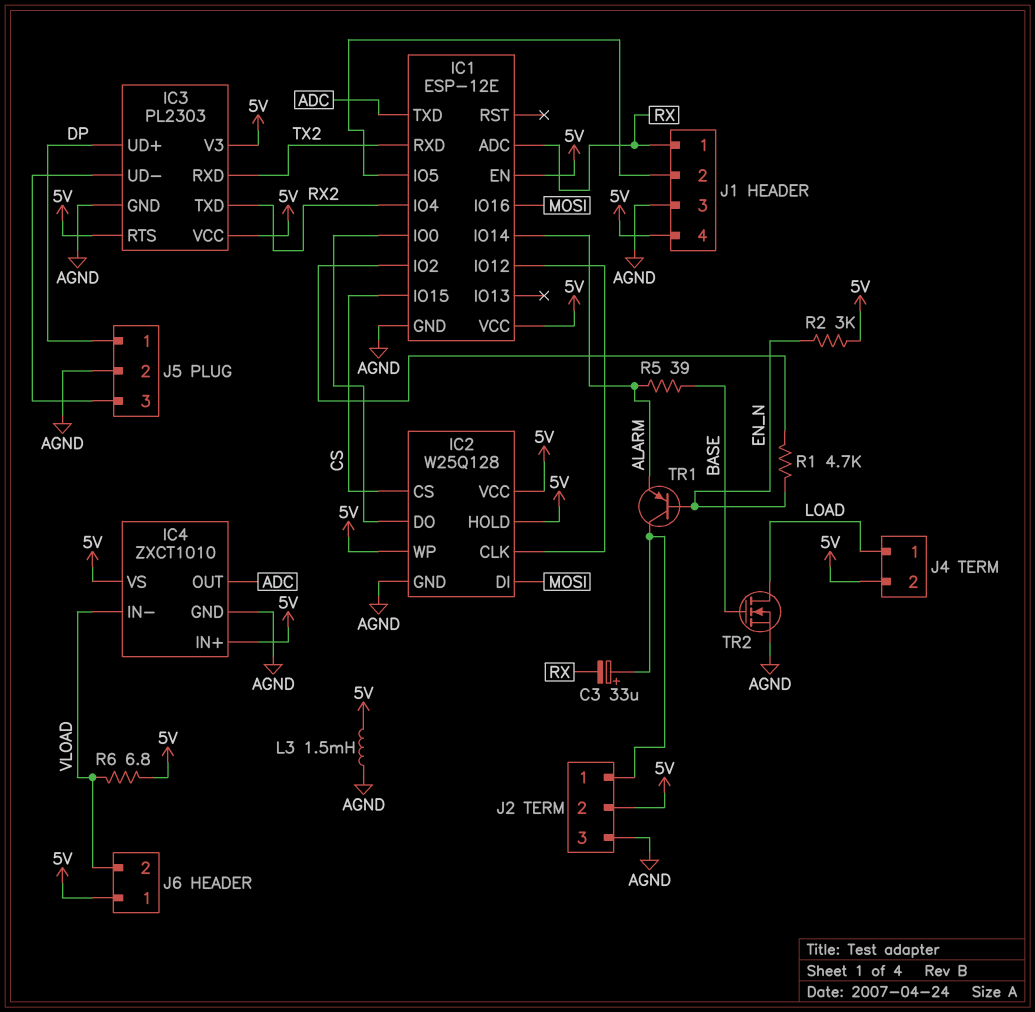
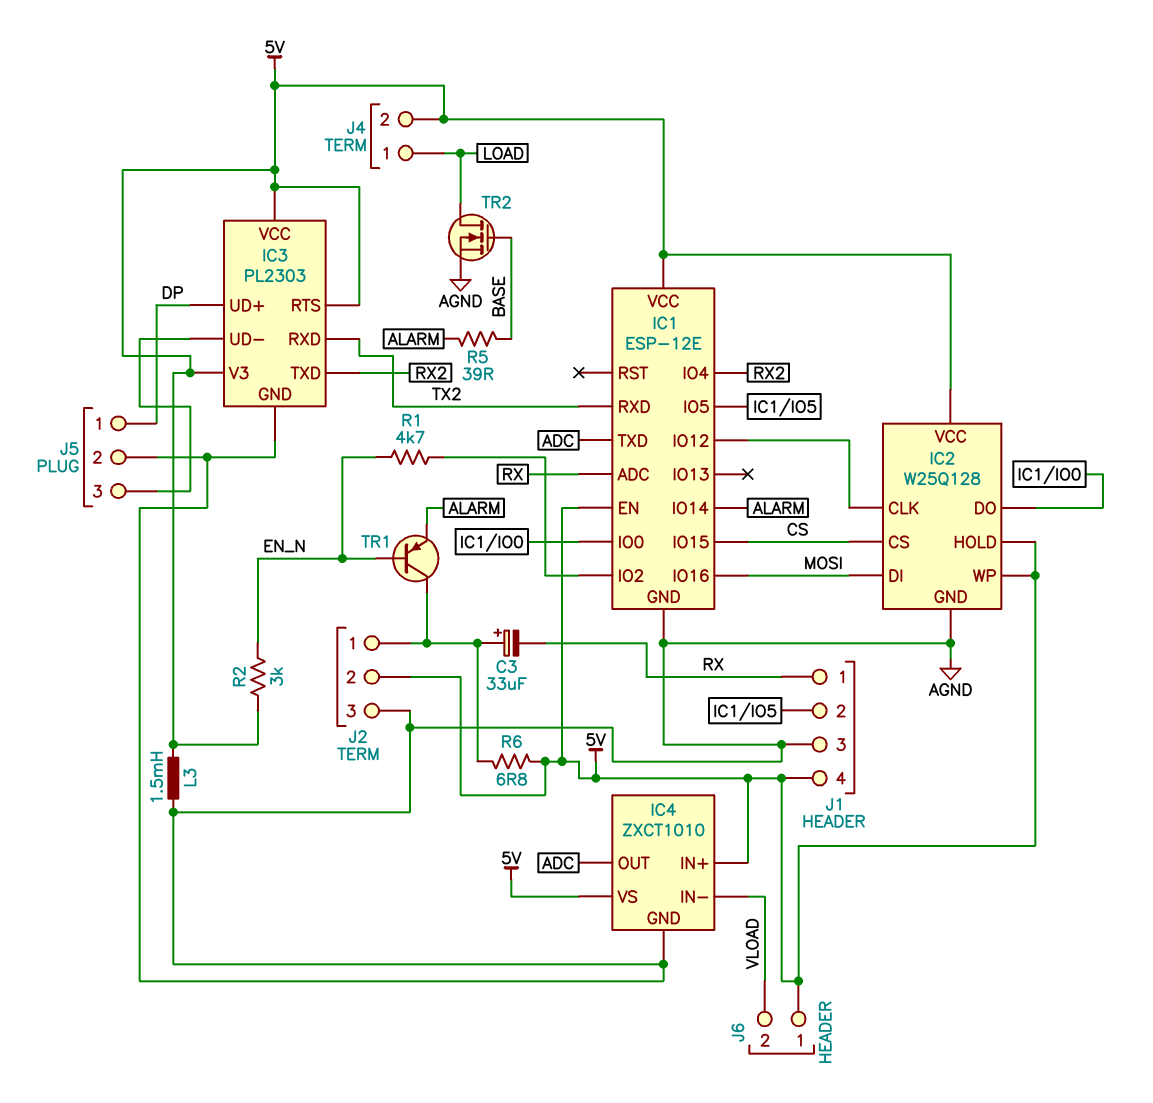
R6: 6.8 (5V, VLOAD) -> 6.8 (5V, J2/1)

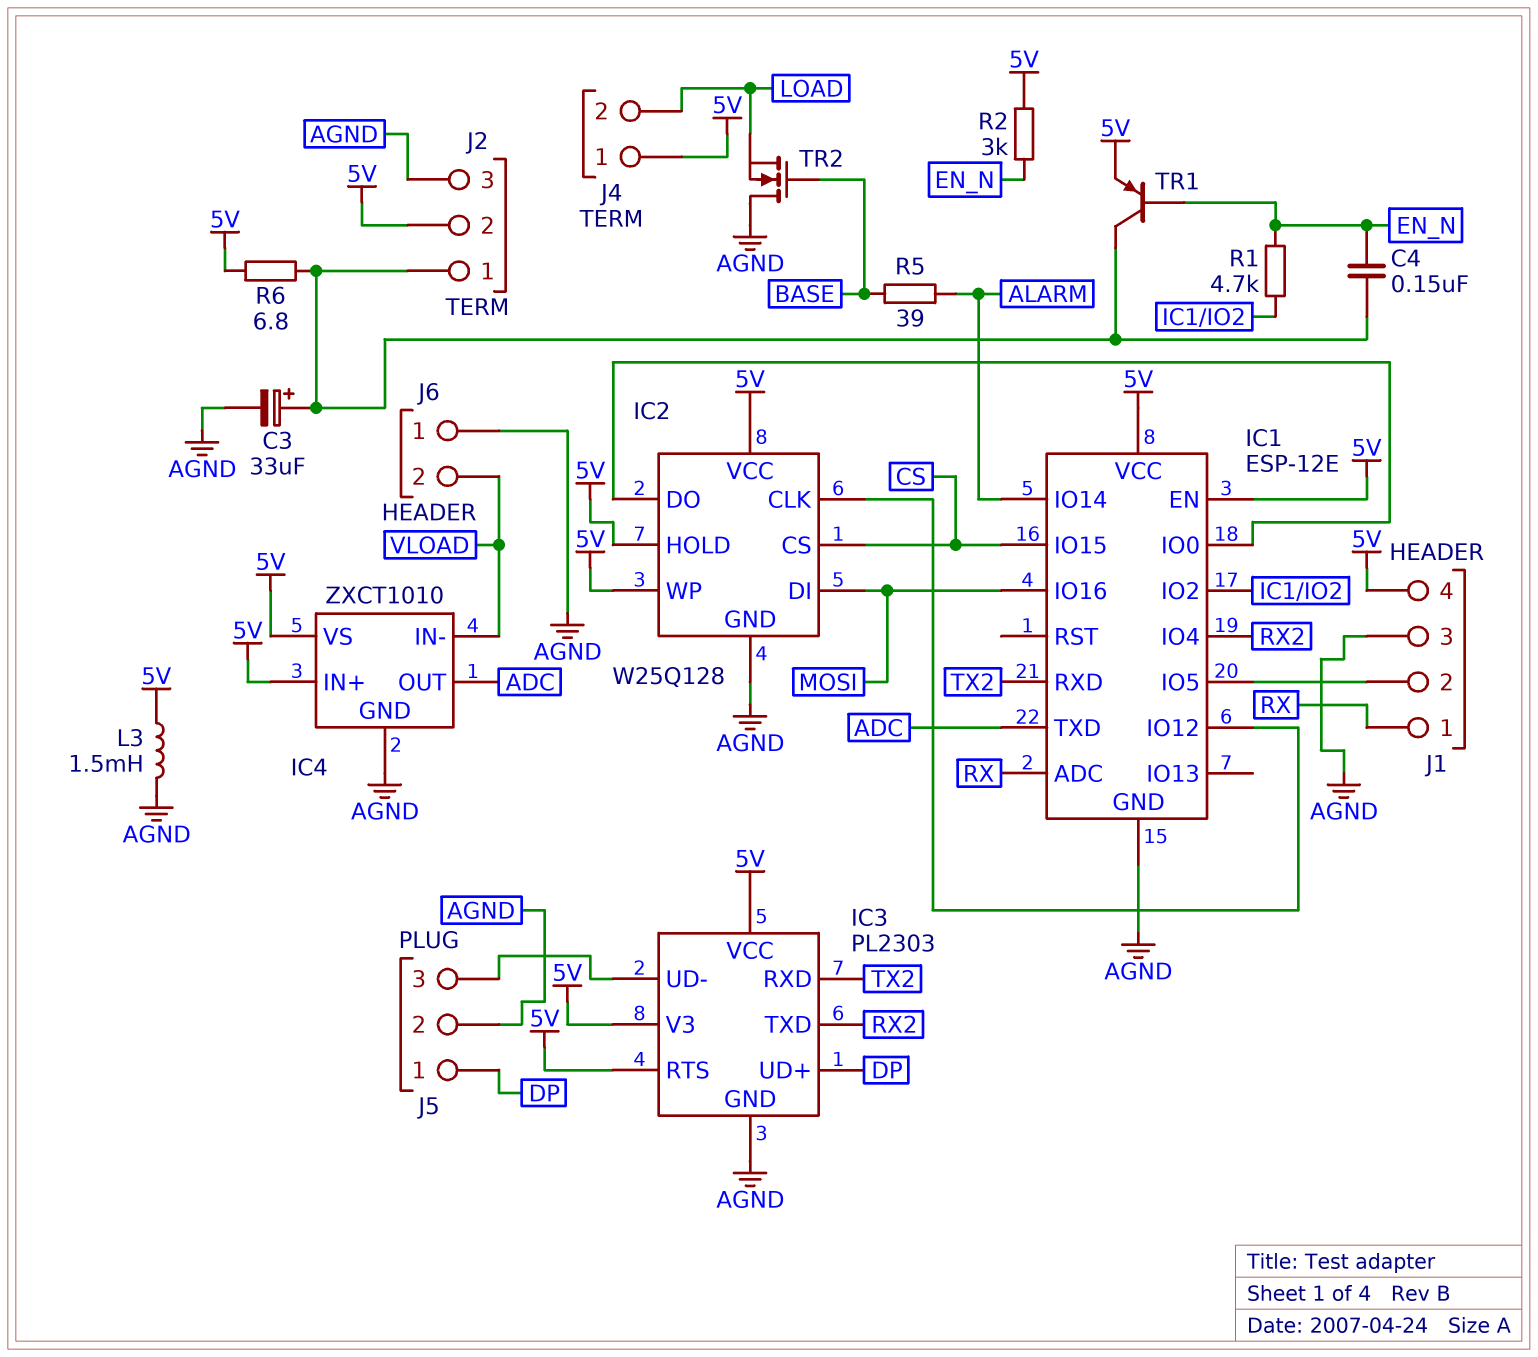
C3: 33uF (plus J2/1, minus RX) -> 33uF (plus J2/1, minus AGND)
C4: none -> 150nF (EN_N, J2/1)
J4 pin 1: LOAD -> 5V
J4 pin 2: 5V -> LOAD
J6 pin 1: 5V -> AGND
TR1: PNP (B EN_N, C J2/1, E ALARM) -> PNP (B EN_N, C J2/1, E 5V)
TR2: NMOS (G BASE, D LOAD, S AGND) -> NMOS (G BASE, D AGND, S LOAD)

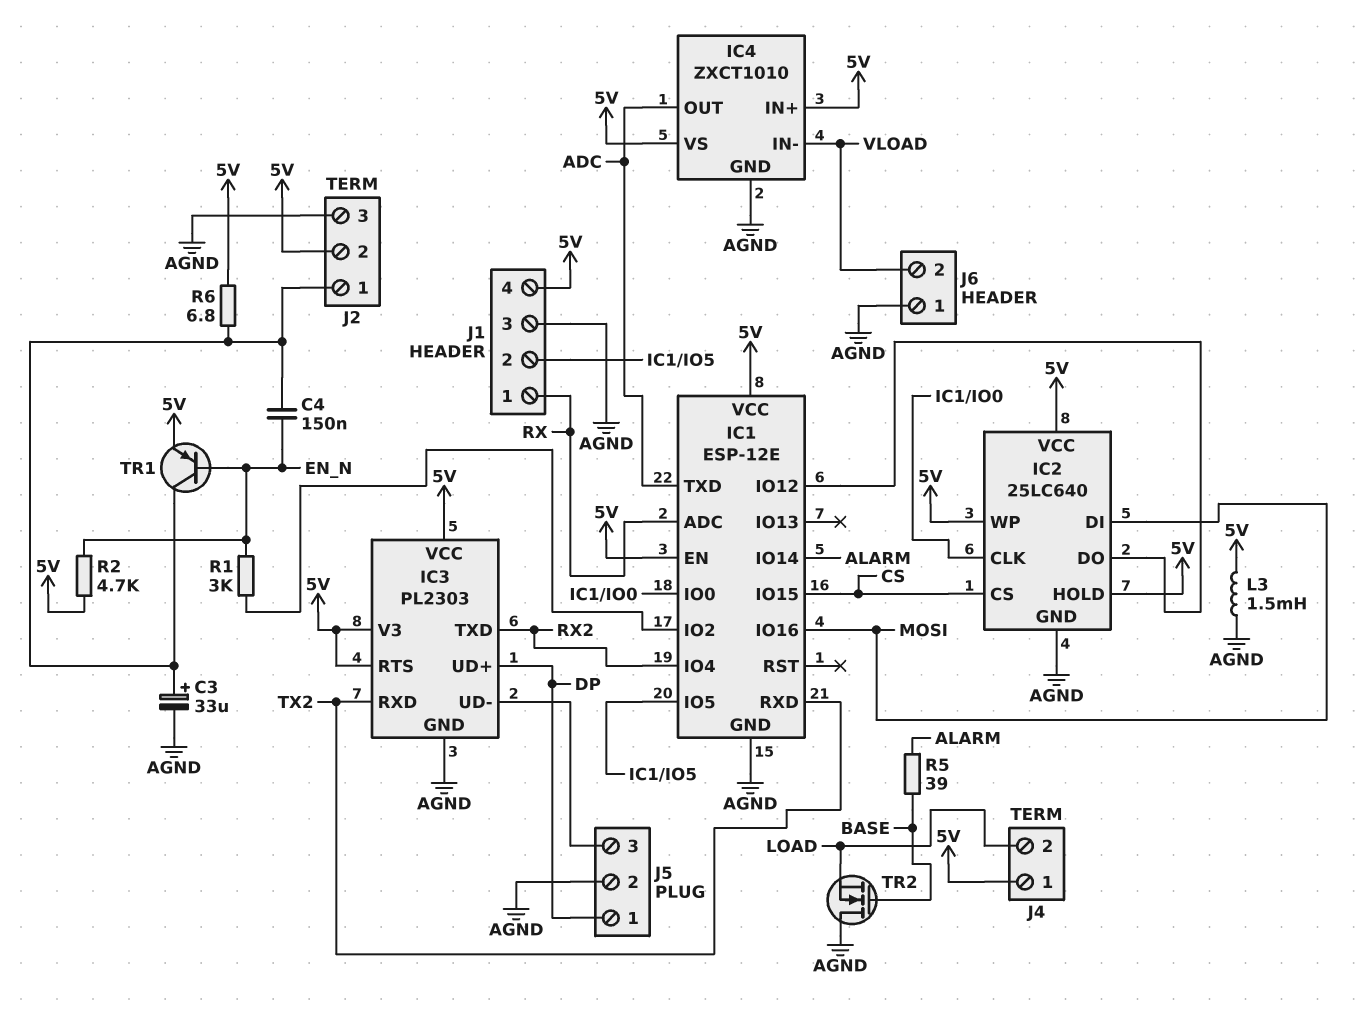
IC2: W25Q128 -> 25LC640
IC2 pin CLK: IC1/IO12 -> IC1/IO0
IC2 pin DO: IC1/IO0 -> IC1/IO12
R1: 4.7k (EN_N, IC1/IO2) -> 3k (EN_N, IC1/IO2)
R2: 3k (5V, EN_N) -> 4.7k (5V, EN_N)

